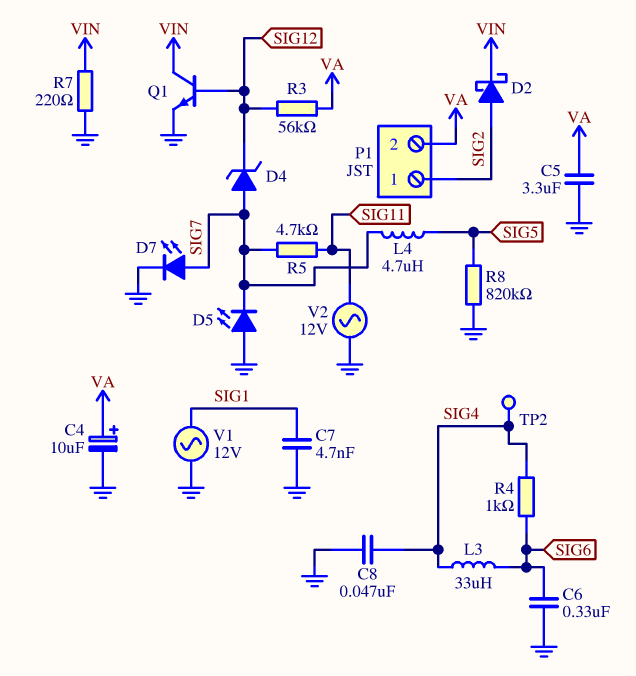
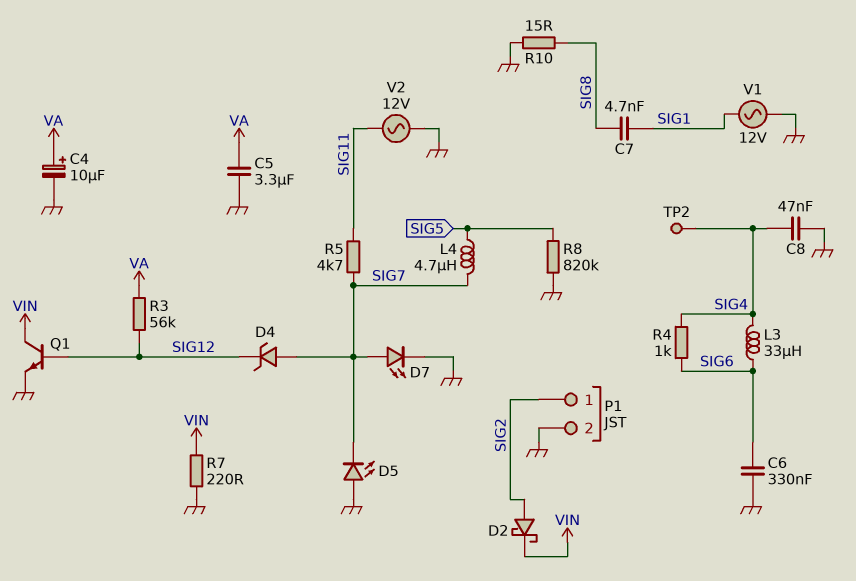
C7: 4.7nF (GND, SIG1) -> 4.7nF (SIG1, SIG8)
P1 pin 2: VA -> GND
R10: none -> 15 (GND, SIG8)

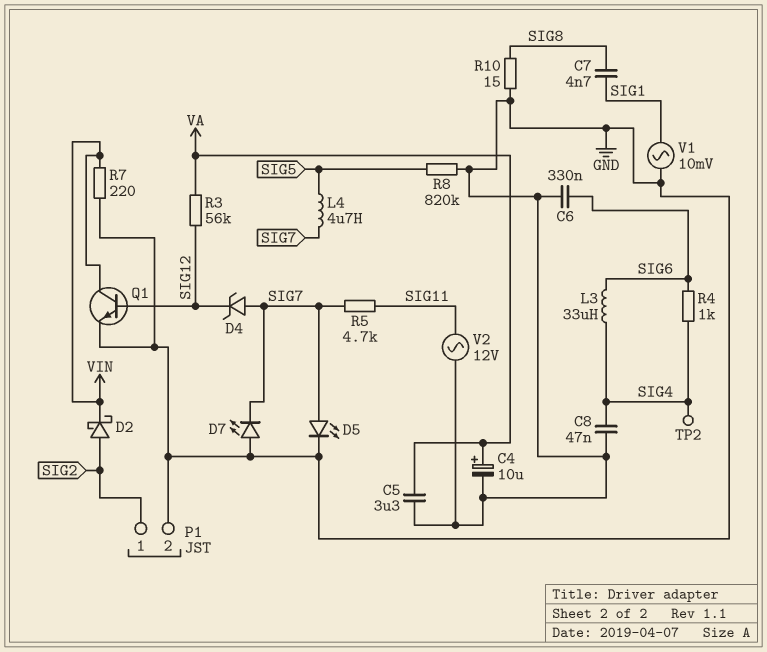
D5: LED (A GND, K SIG7) -> LED (A SIG7, K GND)
D7: LED (A SIG7, K GND) -> LED (A GND, K SIG7)
V1: AC 12V (GND, SIG1) -> AC 10mV (GND, SIG1)

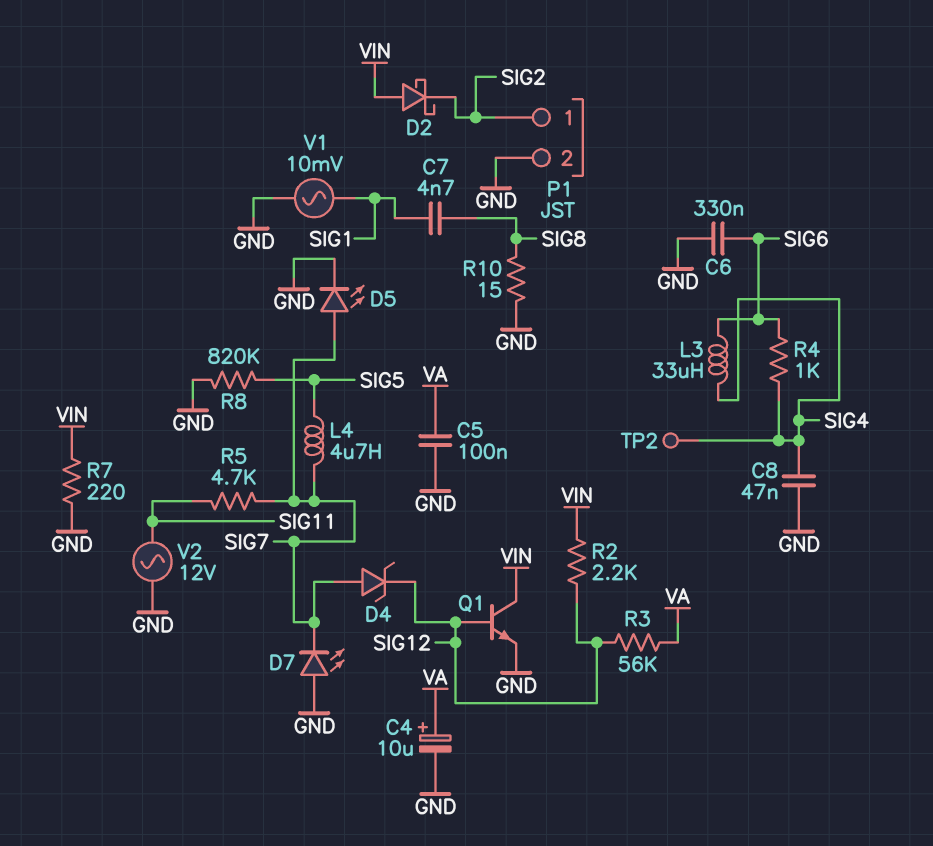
C5: 3.3uF (GND, VA) -> 100nF (GND, VA)
D2: schottky (A SIG2, K VIN) -> schottky (A VIN, K SIG2)
R2: none -> 2.2k (SIG12, VIN)

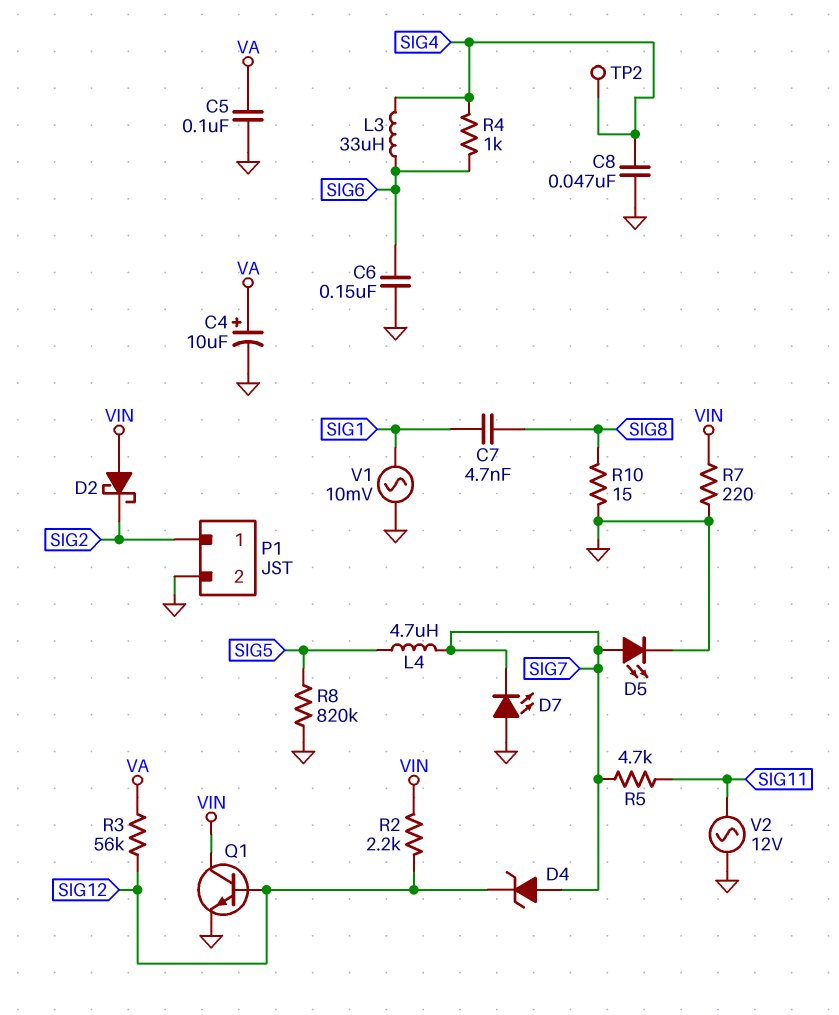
C6: 330nF (GND, SIG6) -> 150nF (GND, SIG6)

